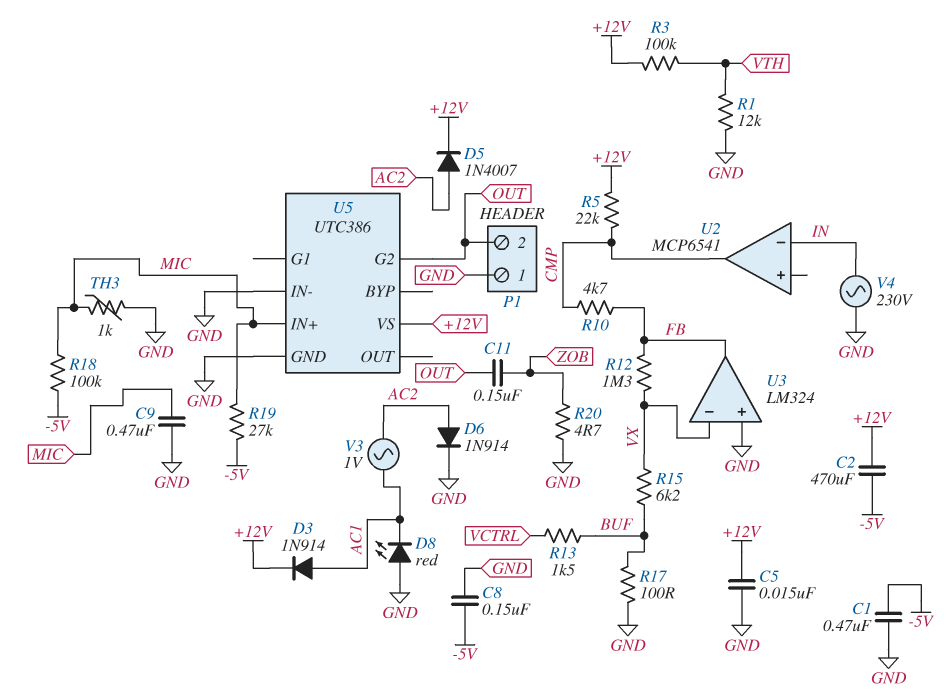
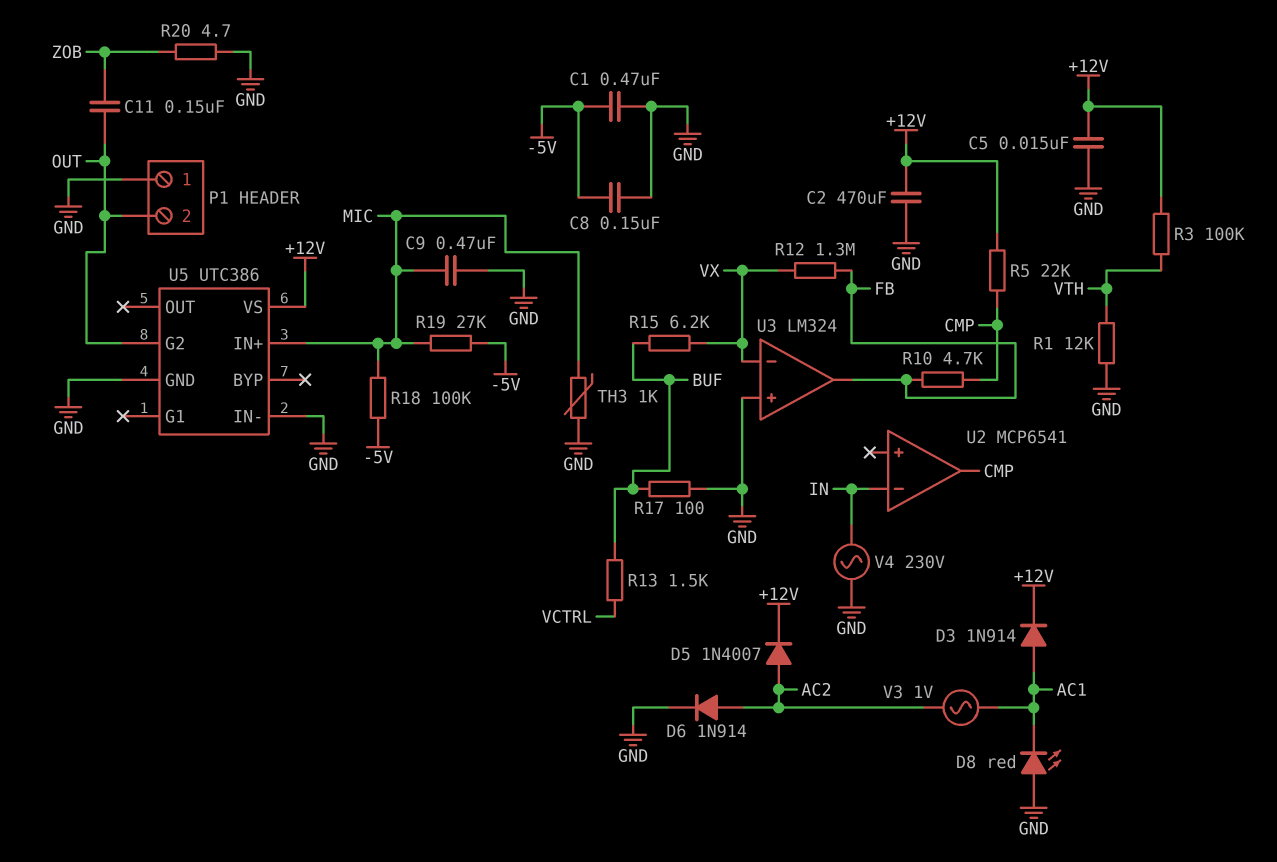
C2: 470uF (+12V, -5V) -> 470uF (+12V, GND)

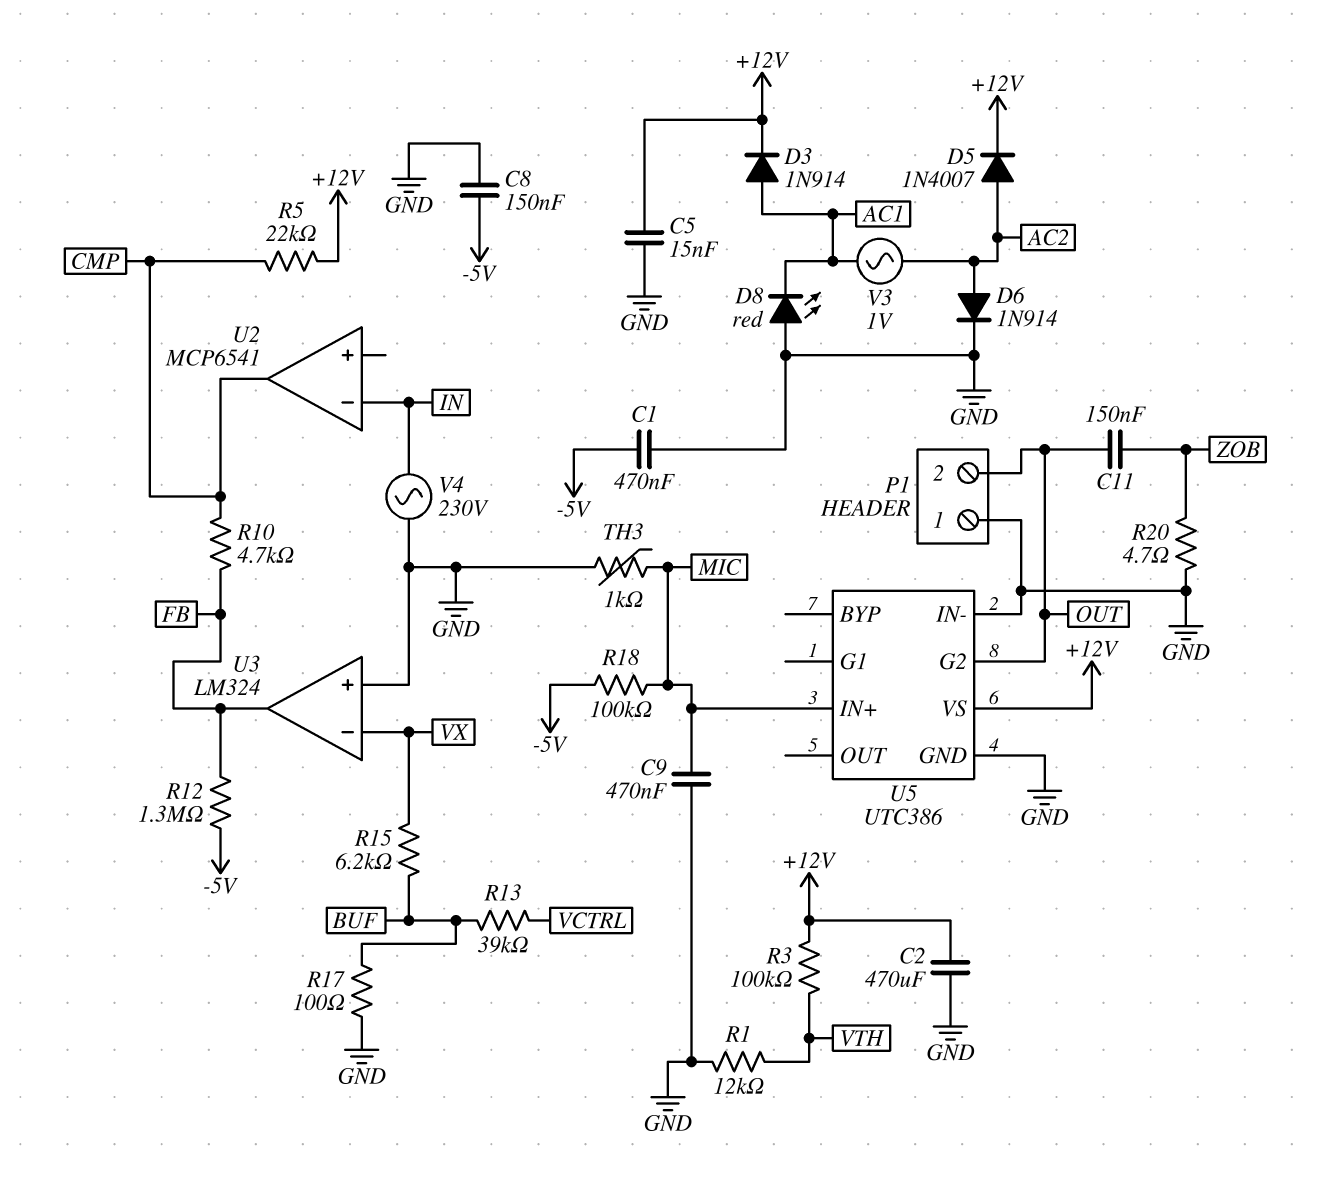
R12: 1.3M (FB, VX) -> 1.3M (-5V, FB)
R13: 1.5k (BUF, VCTRL) -> 39k (BUF, VCTRL)
R19: 27k (-5V, MIC) -> none

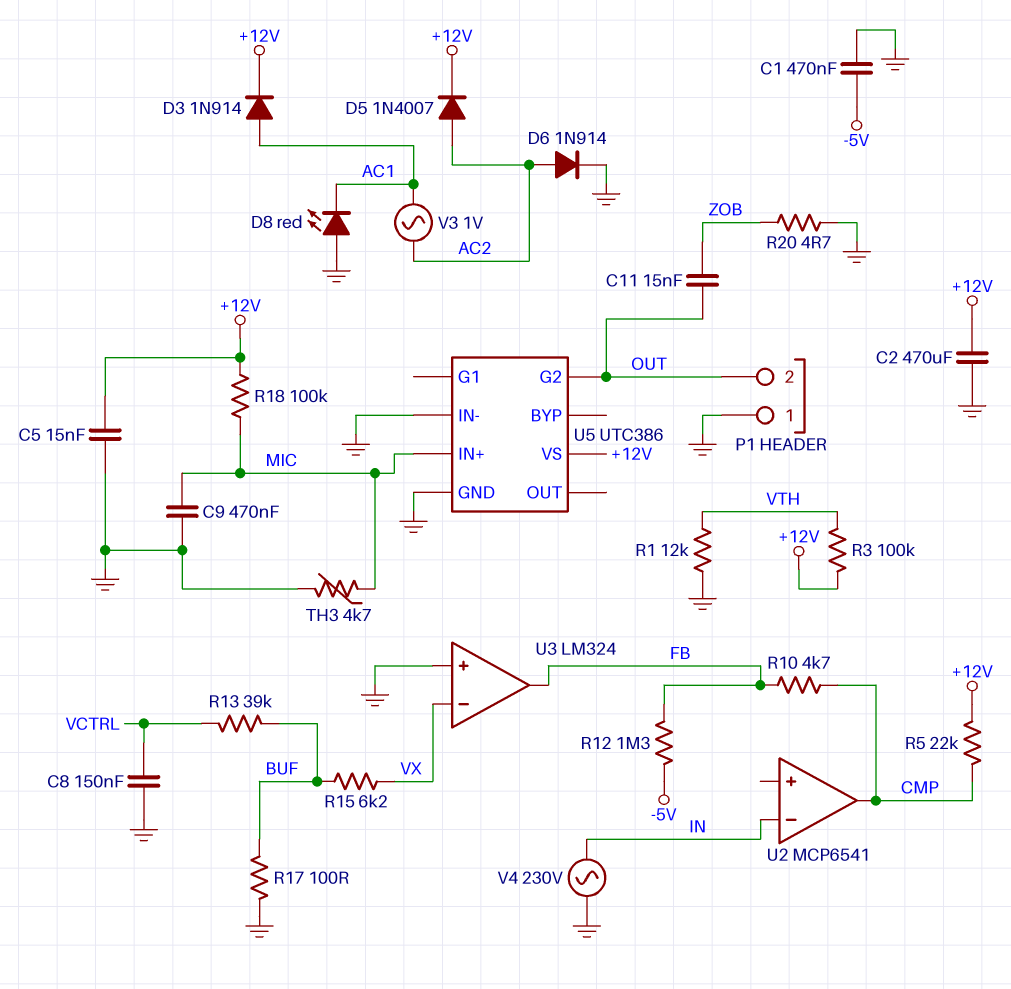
C8: 150nF (-5V, GND) -> 150nF (GND, VCTRL)
C11: 150nF (OUT, ZOB) -> 15nF (OUT, ZOB)
R18: 100k (-5V, MIC) -> 100k (+12V, MIC)
TH3: 1k (GND, MIC) -> 4.7k (GND, MIC)

